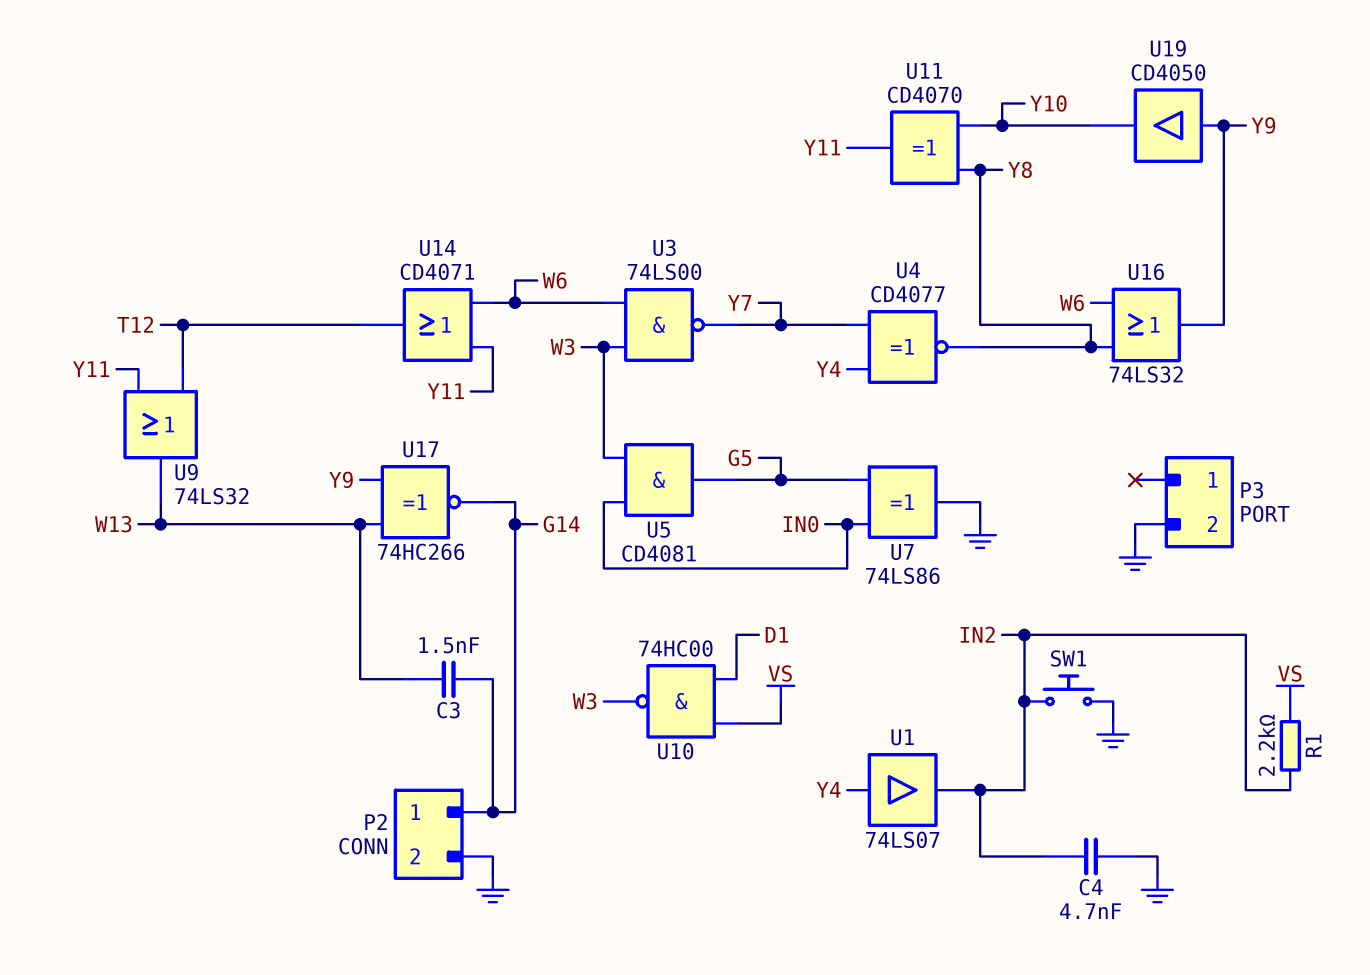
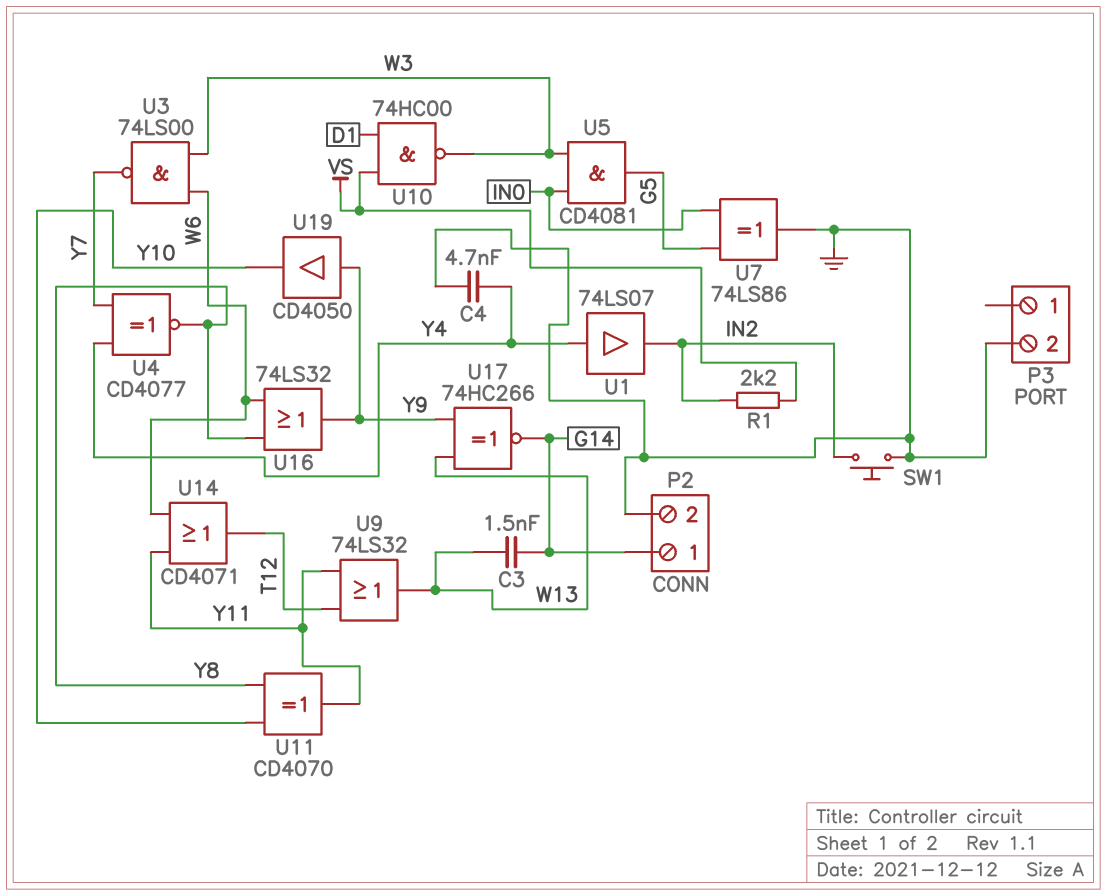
C4: 4.7nF (GND, IN2) -> 4.7nF (GND, Y4)

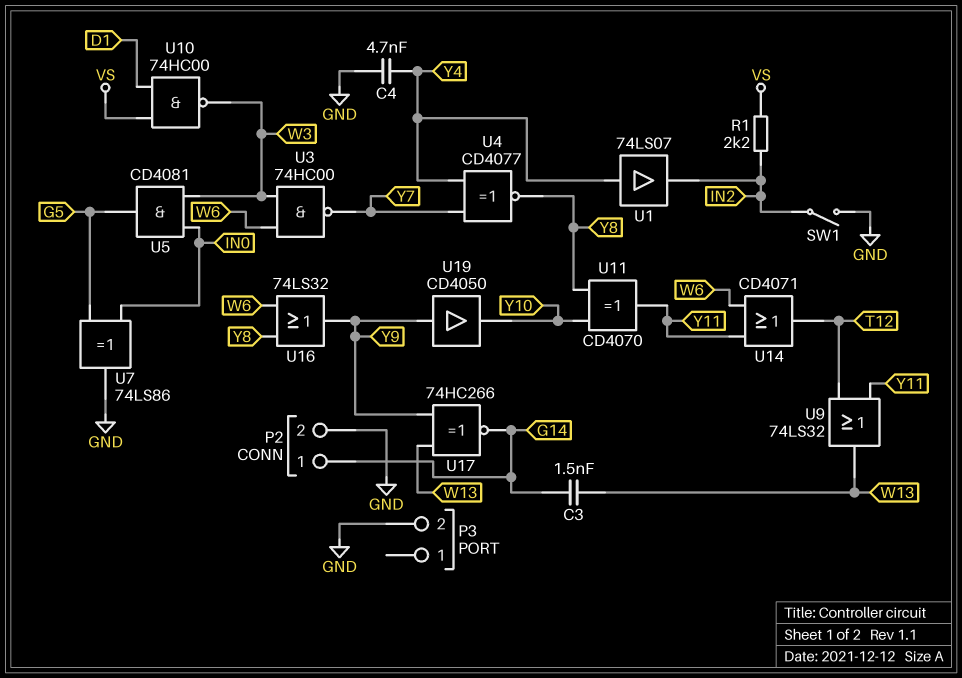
SW1: button (GND, IN2) -> switch (GND, IN2)
U3: NAND 74LS00 (in W3, in W6, out Y7) -> NAND 74HC00 (in W3, in W6, out Y7)

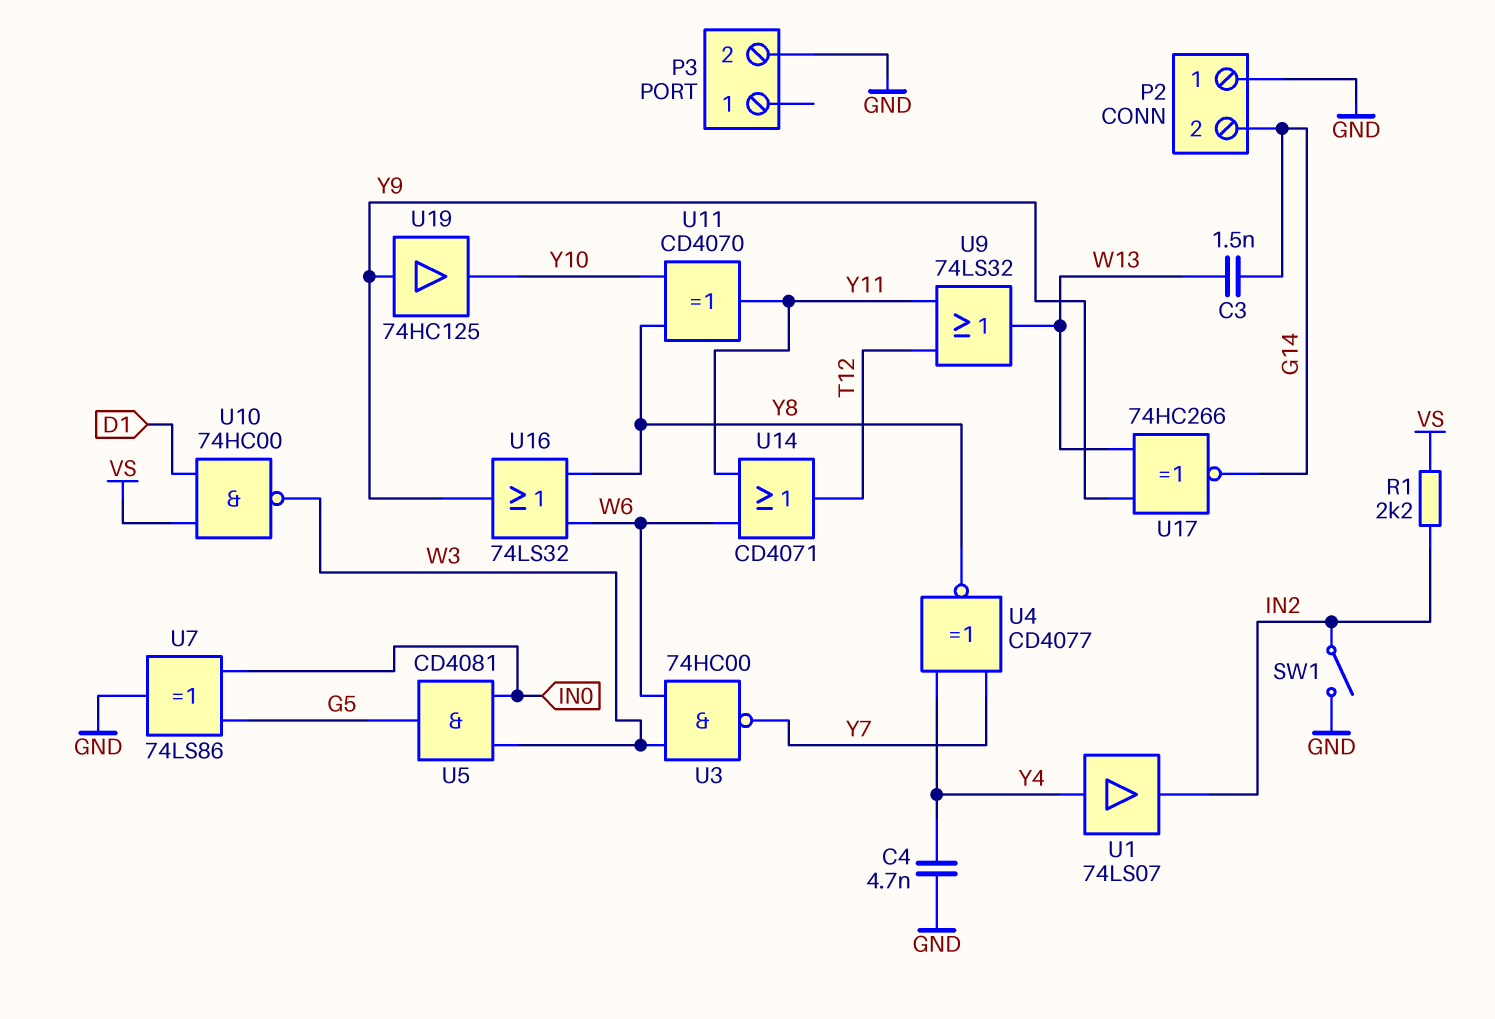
P2 pin 1: G14 -> GND
P2 pin 2: GND -> G14
U19: buffer CD4050 (in Y9, out Y10) -> buffer 74HC125 (in Y9, out Y10)

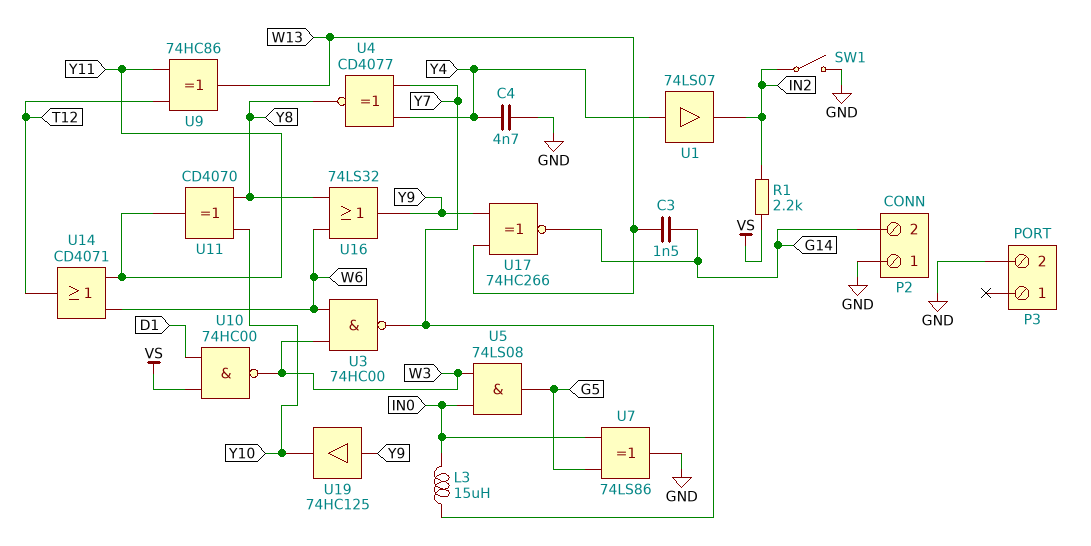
L3: none -> 15uH (IN0, Y7)
U5: AND CD4081 (in IN0, in W3, out G5) -> AND 74LS08 (in IN0, in W3, out G5)
U9: OR 74LS32 (in T12, in Y11, out W13) -> XOR 74HC86 (in T12, in Y11, out W13)

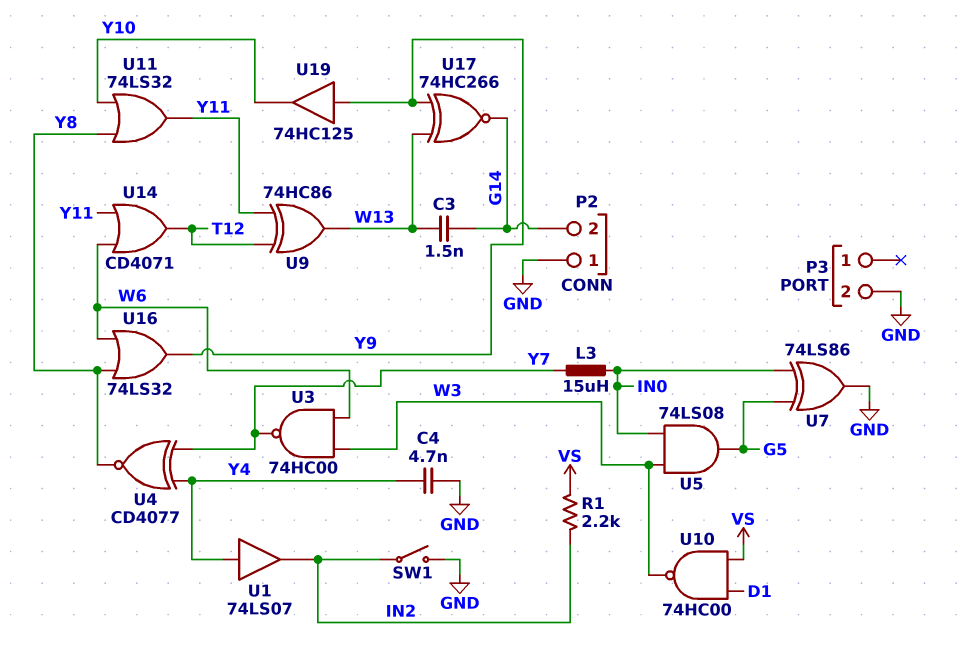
U11: XOR CD4070 (in Y8, in Y10, out Y11) -> OR 74LS32 (in Y8, in Y10, out Y11)

